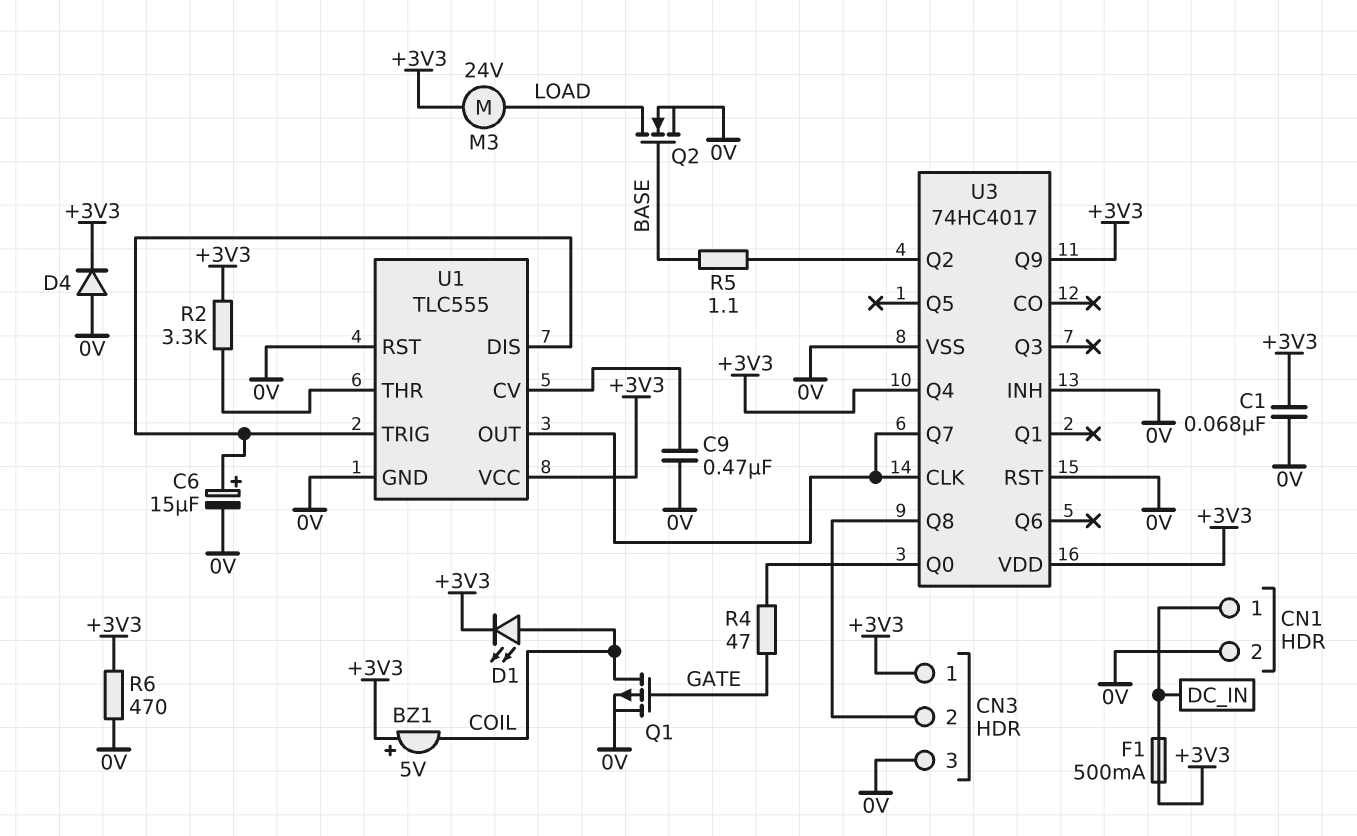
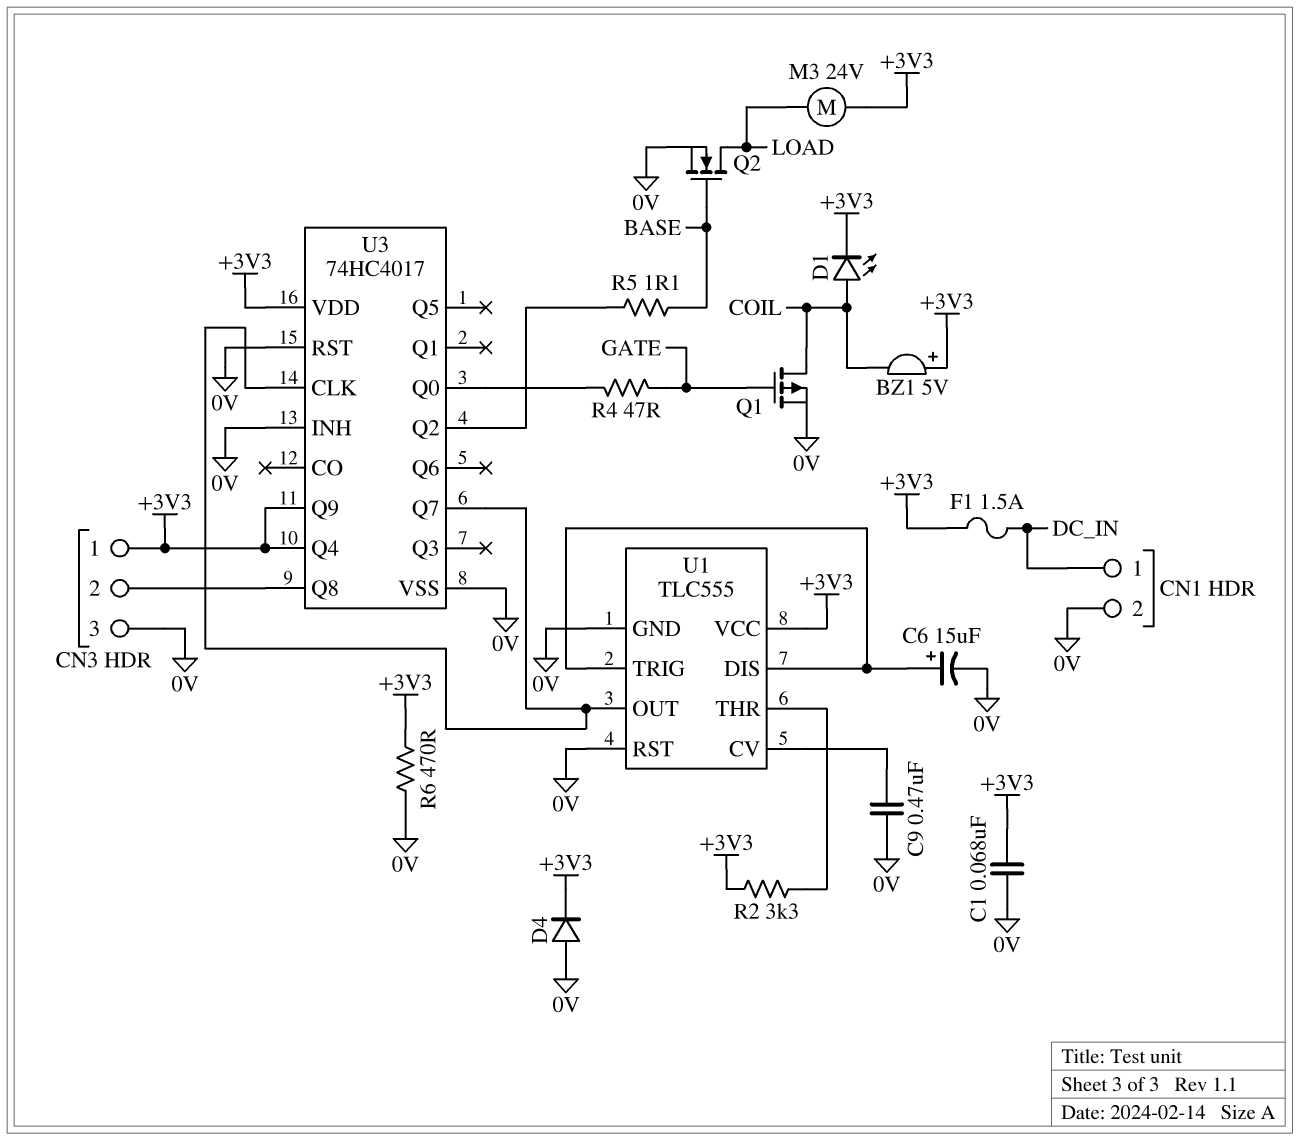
F1: 500mA (+3V3, DC_IN) -> 1.5A (+3V3, DC_IN)

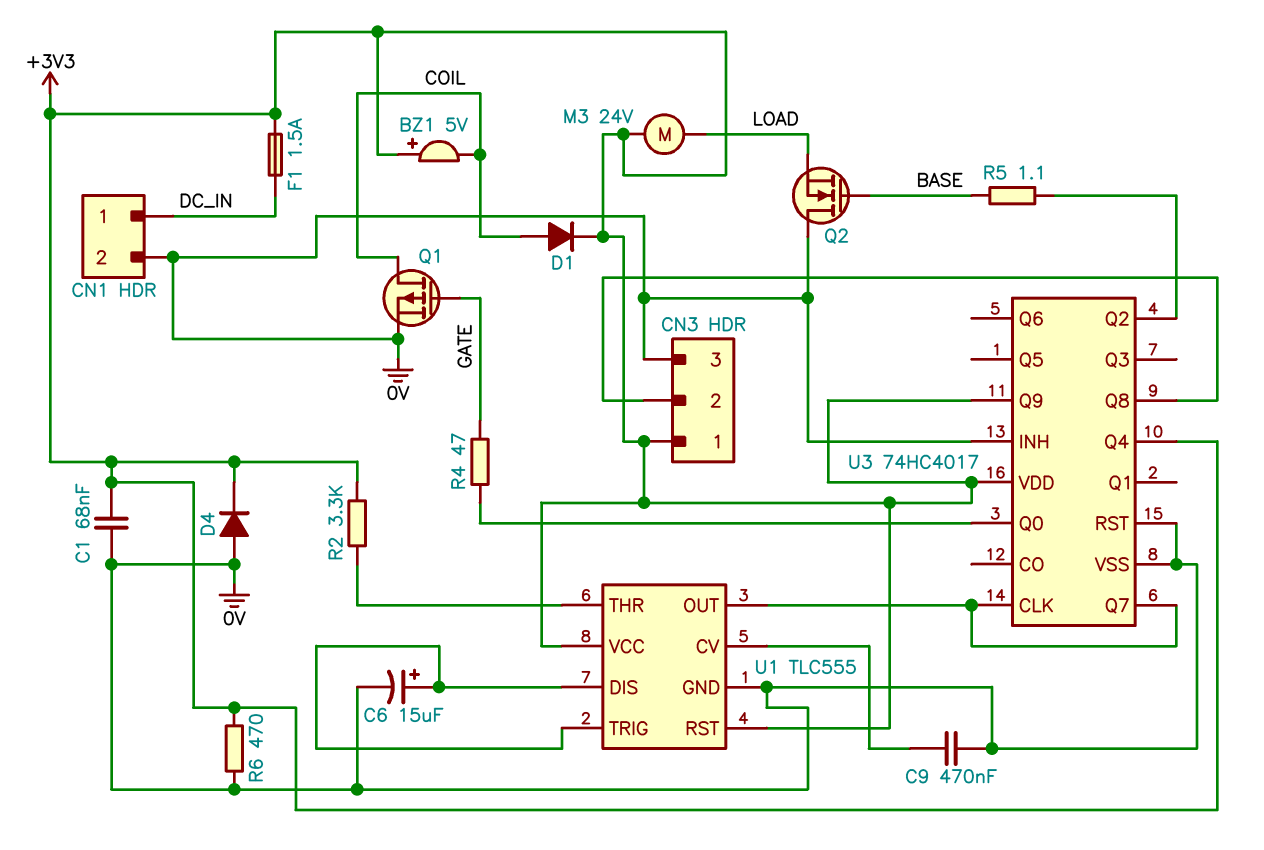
D1: LED (A COIL, K +3V3) -> diode (A COIL, K +3V3)
Q2: NMOS (G BASE, D LOAD, S 0V) -> NMOS (G BASE, D 0V, S LOAD)
U1 pin RST: 0V -> +3V3

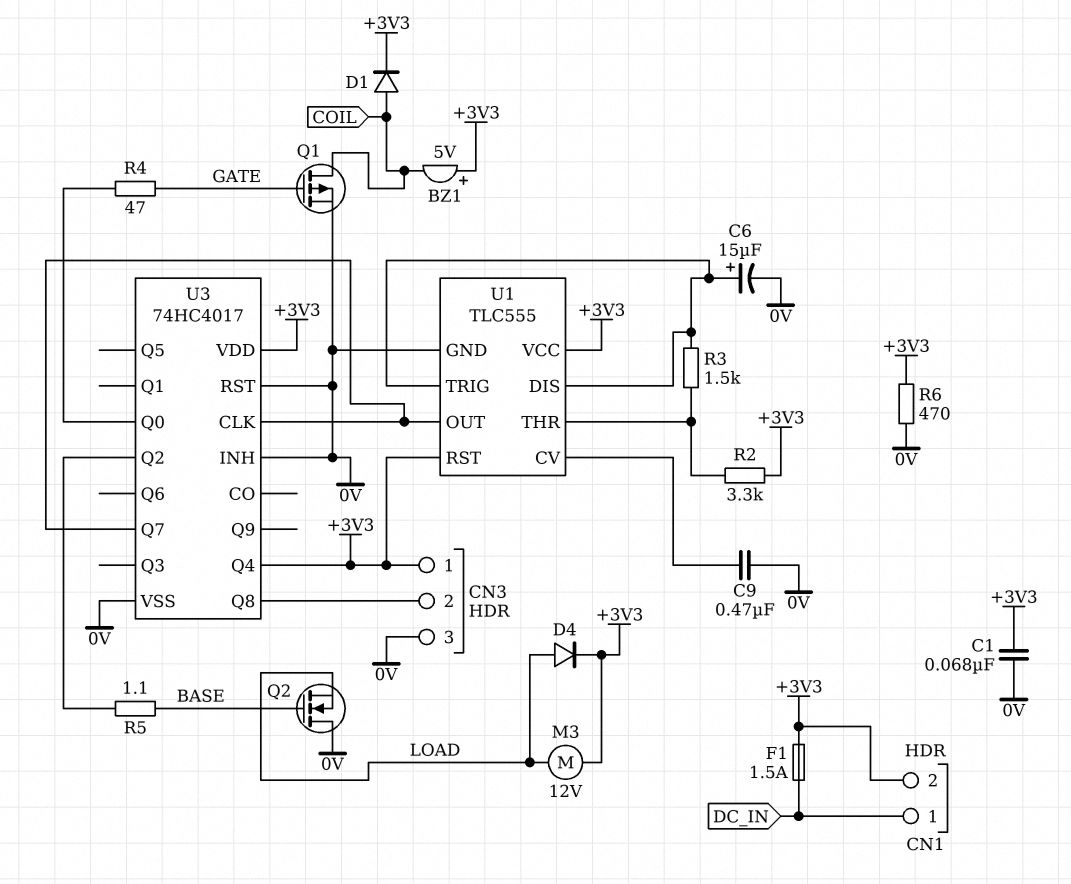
CN1 pin 2: 0V -> +3V3
D4: diode (A 0V, K +3V3) -> diode (A LOAD, K +3V3)
M3: motor 24V (+3V3, LOAD) -> motor 12V (+3V3, LOAD)
R3: none -> 1.5k (U1/DIS, U1/THR)
U3 pin Q9: +3V3 -> none

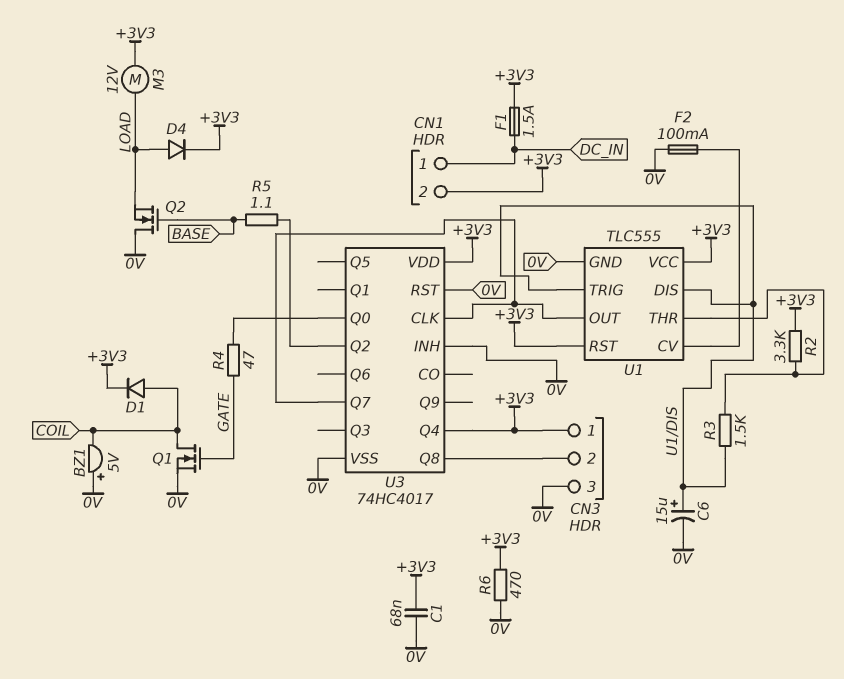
BZ1: buzzer 5V (plus +3V3, minus COIL) -> buzzer 5V (plus 0V, minus COIL)
C9: 470nF (0V, U1/CV) -> none
F2: none -> 100mA (0V, U1/CV)
Q1: PMOS (G GATE, D COIL, S 0V) -> NMOS (G GATE, D COIL, S 0V)

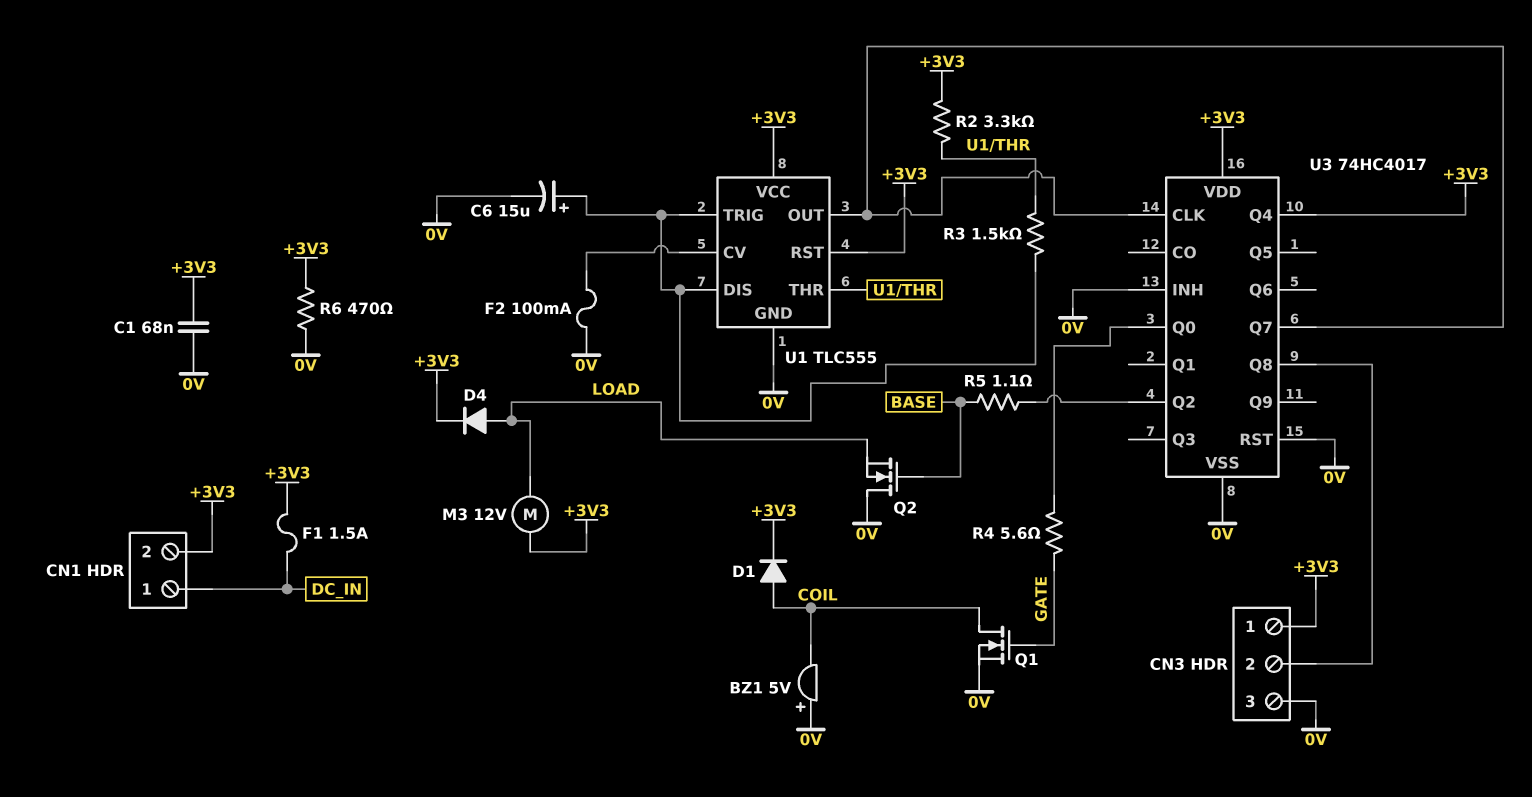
R4: 47 (GATE, U3/Q0) -> 5.6 (GATE, U3/Q0)

